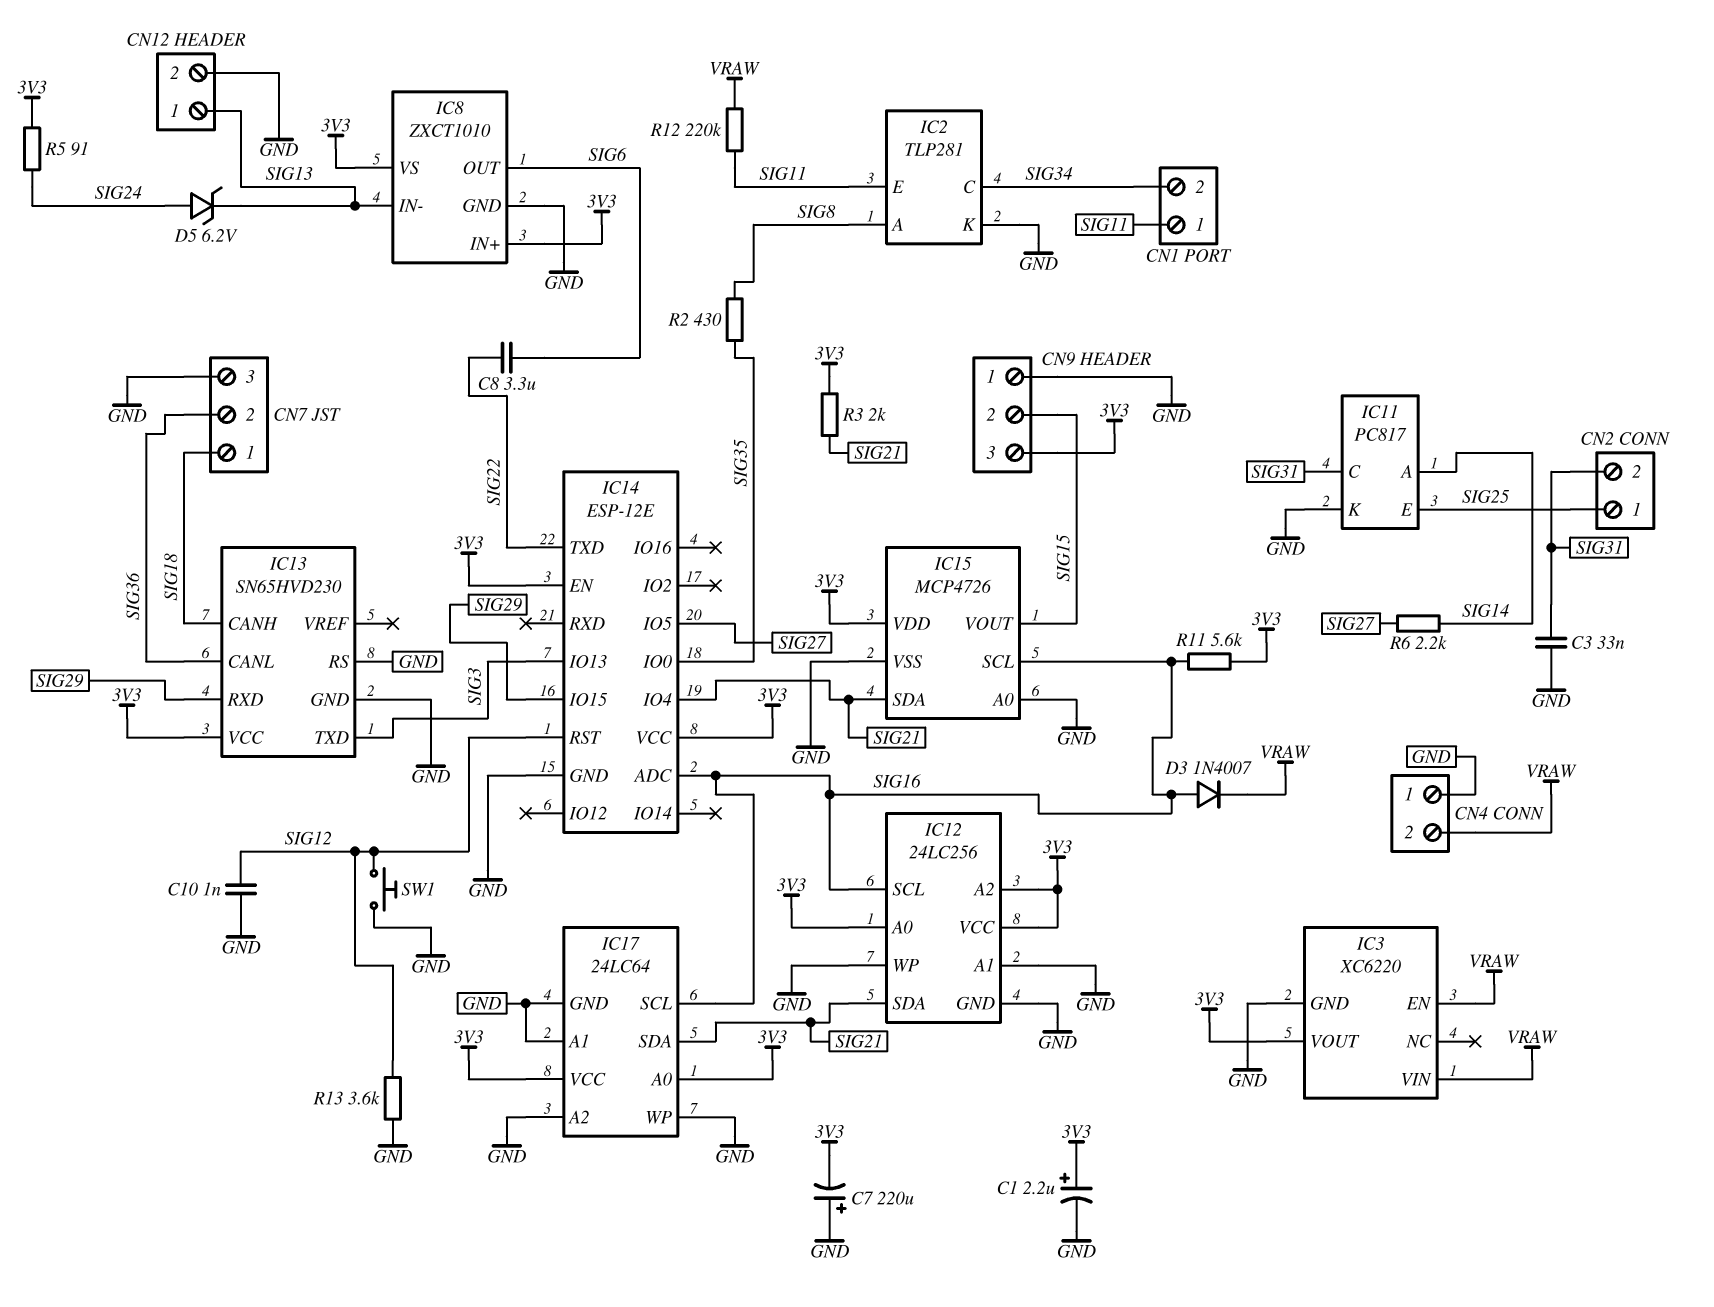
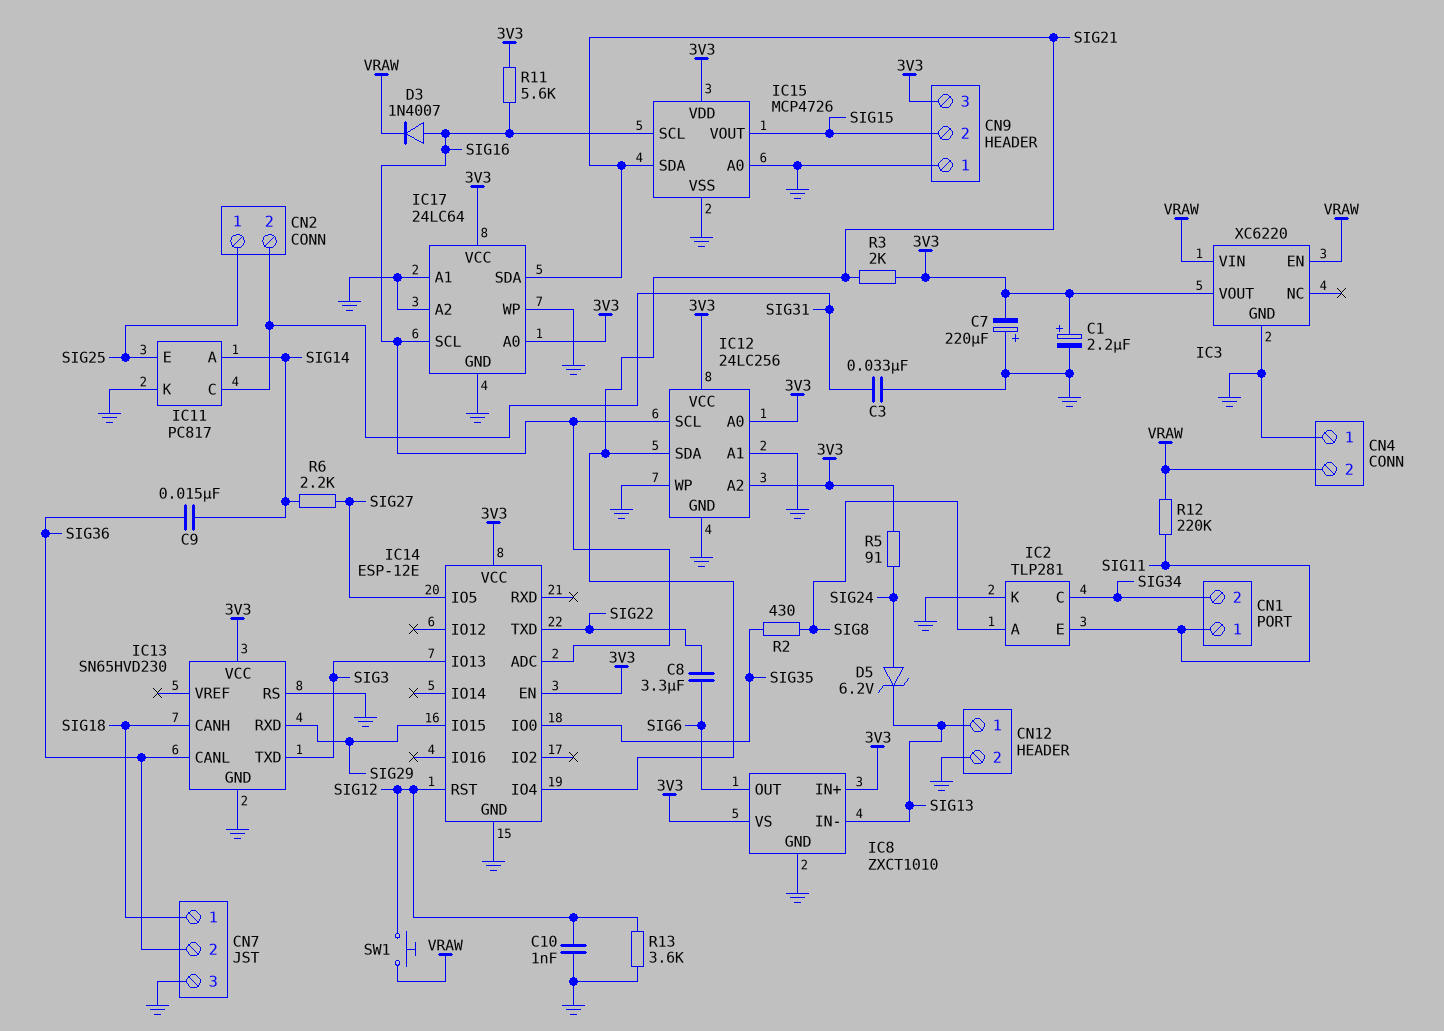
C9: none -> 15nF (SIG14, SIG36)
SW1: button (GND, SIG12) -> button (SIG12, VRAW)

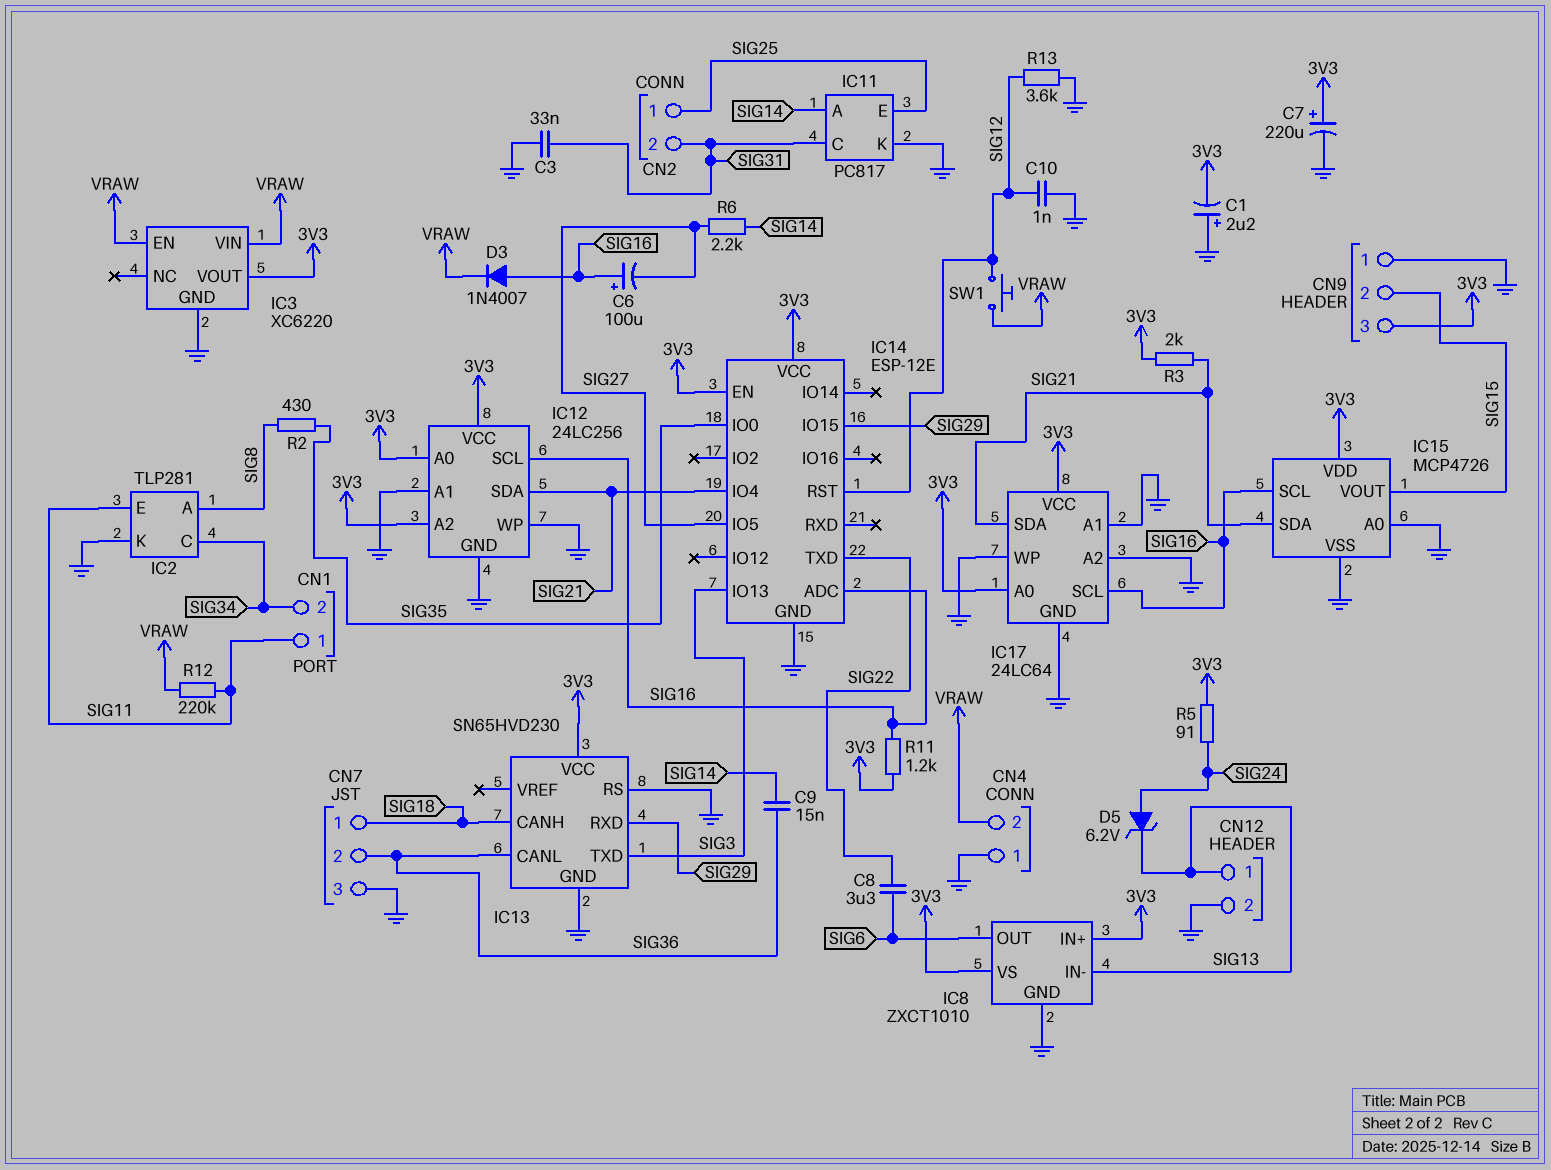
C1: 2.2uF (plus 3V3, minus GND) -> 2.2uF (plus GND, minus 3V3)
C6: none -> 100uF (plus SIG16, minus SIG27)
C7: 220uF (plus GND, minus 3V3) -> 220uF (plus 3V3, minus GND)
R11: 5.6k (3V3, SIG16) -> 1.2k (3V3, SIG16)

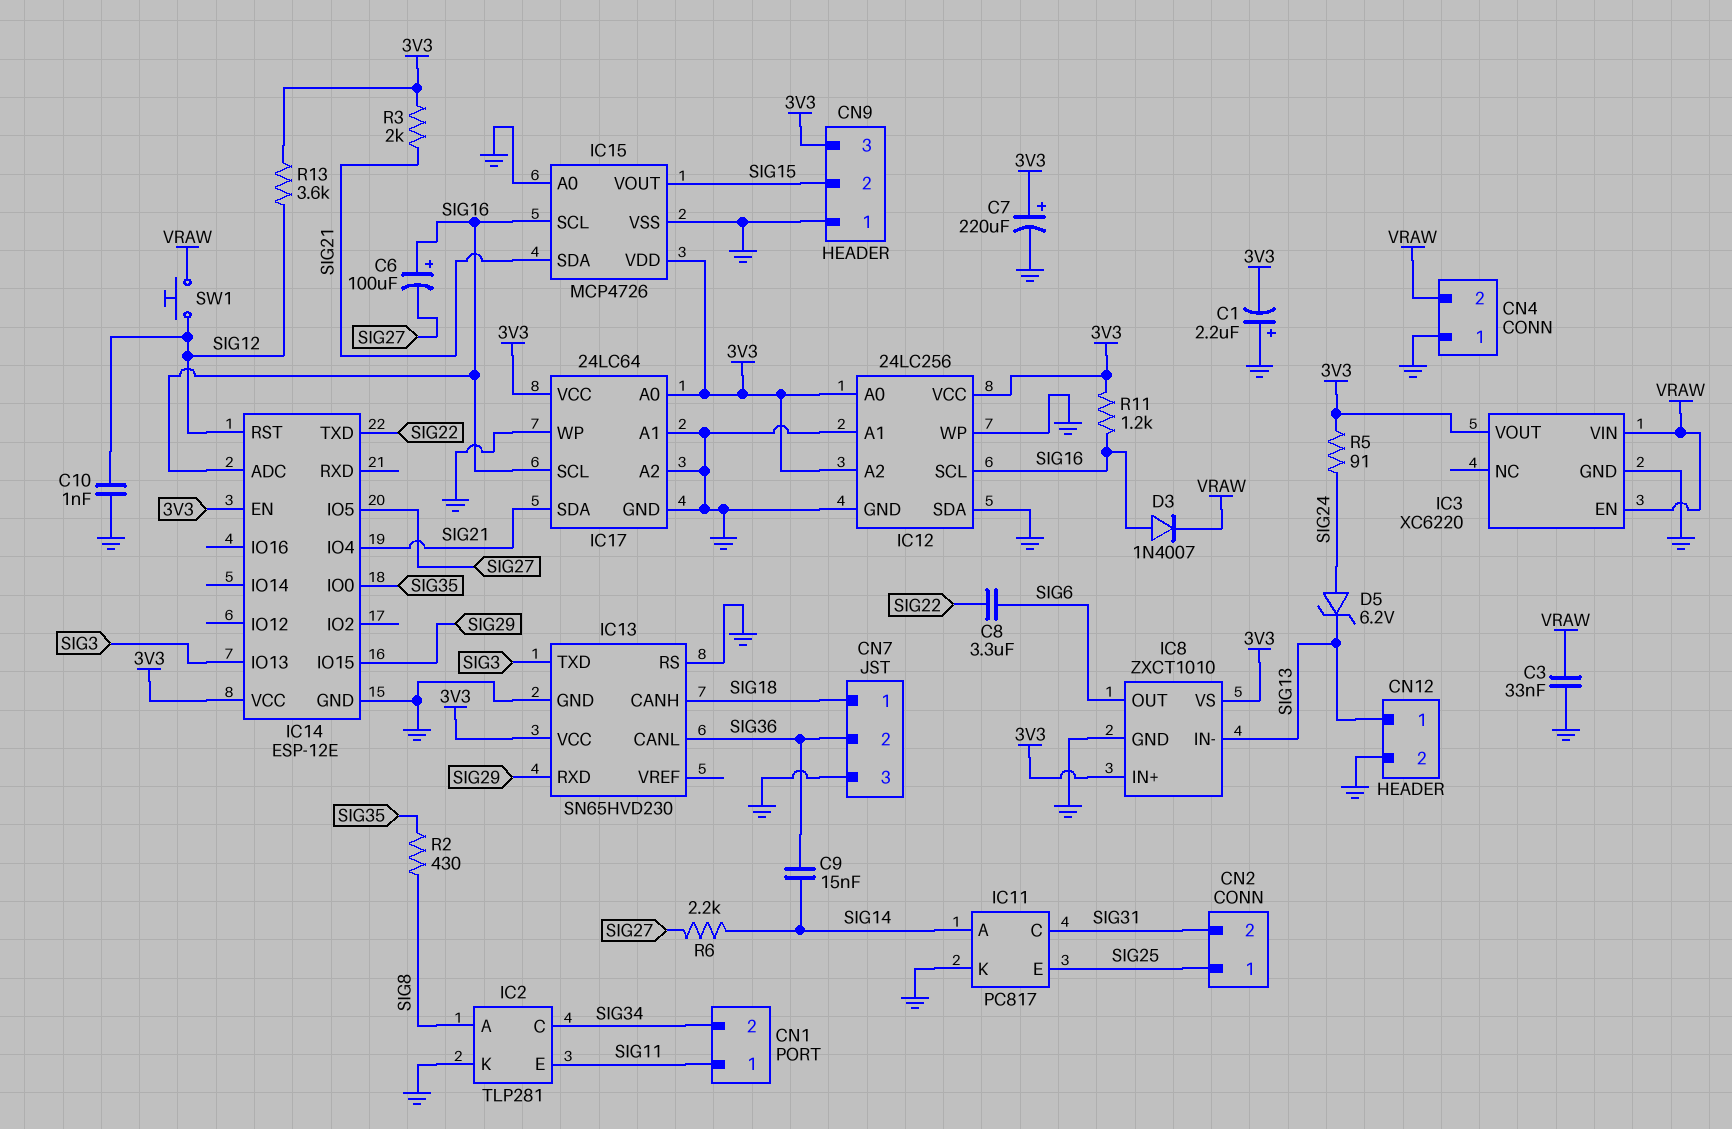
C3: 33nF (GND, SIG31) -> 33nF (GND, VRAW)
IC12 pin SDA: SIG21 -> GND
R12: 220k (SIG11, VRAW) -> none
R13: 3.6k (GND, SIG12) -> 3.6k (3V3, SIG12)

